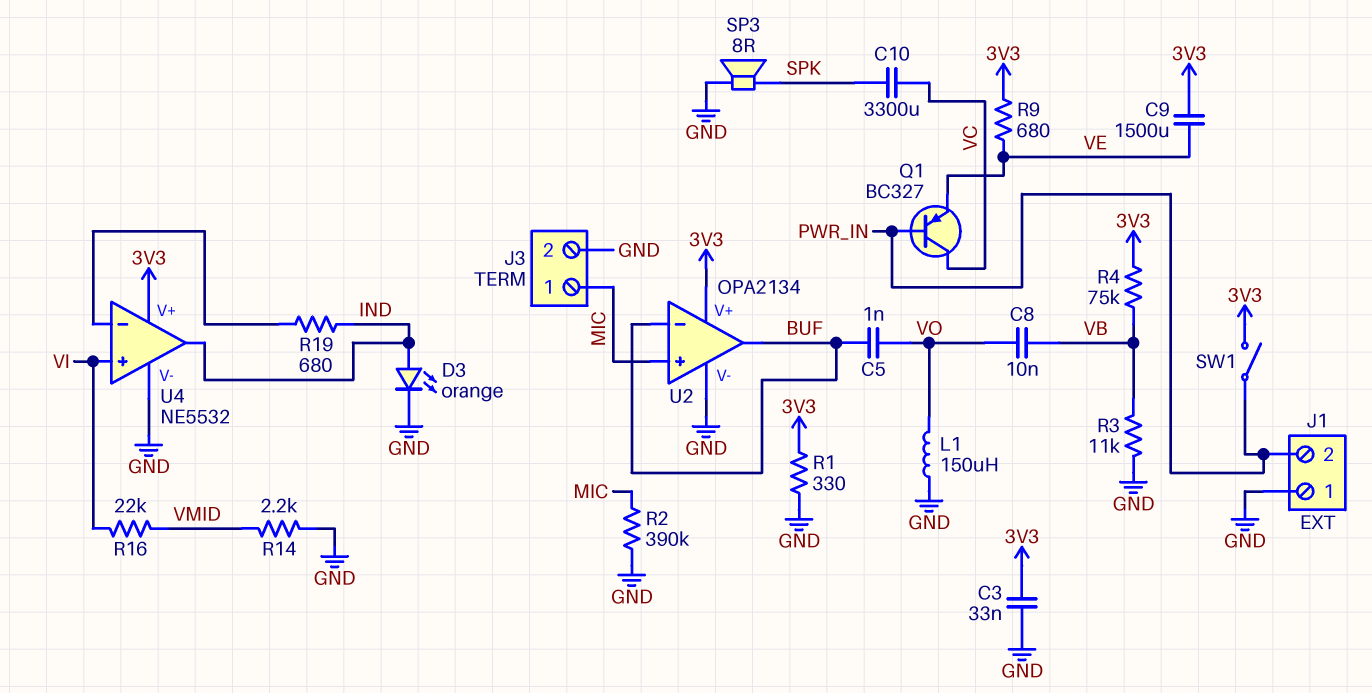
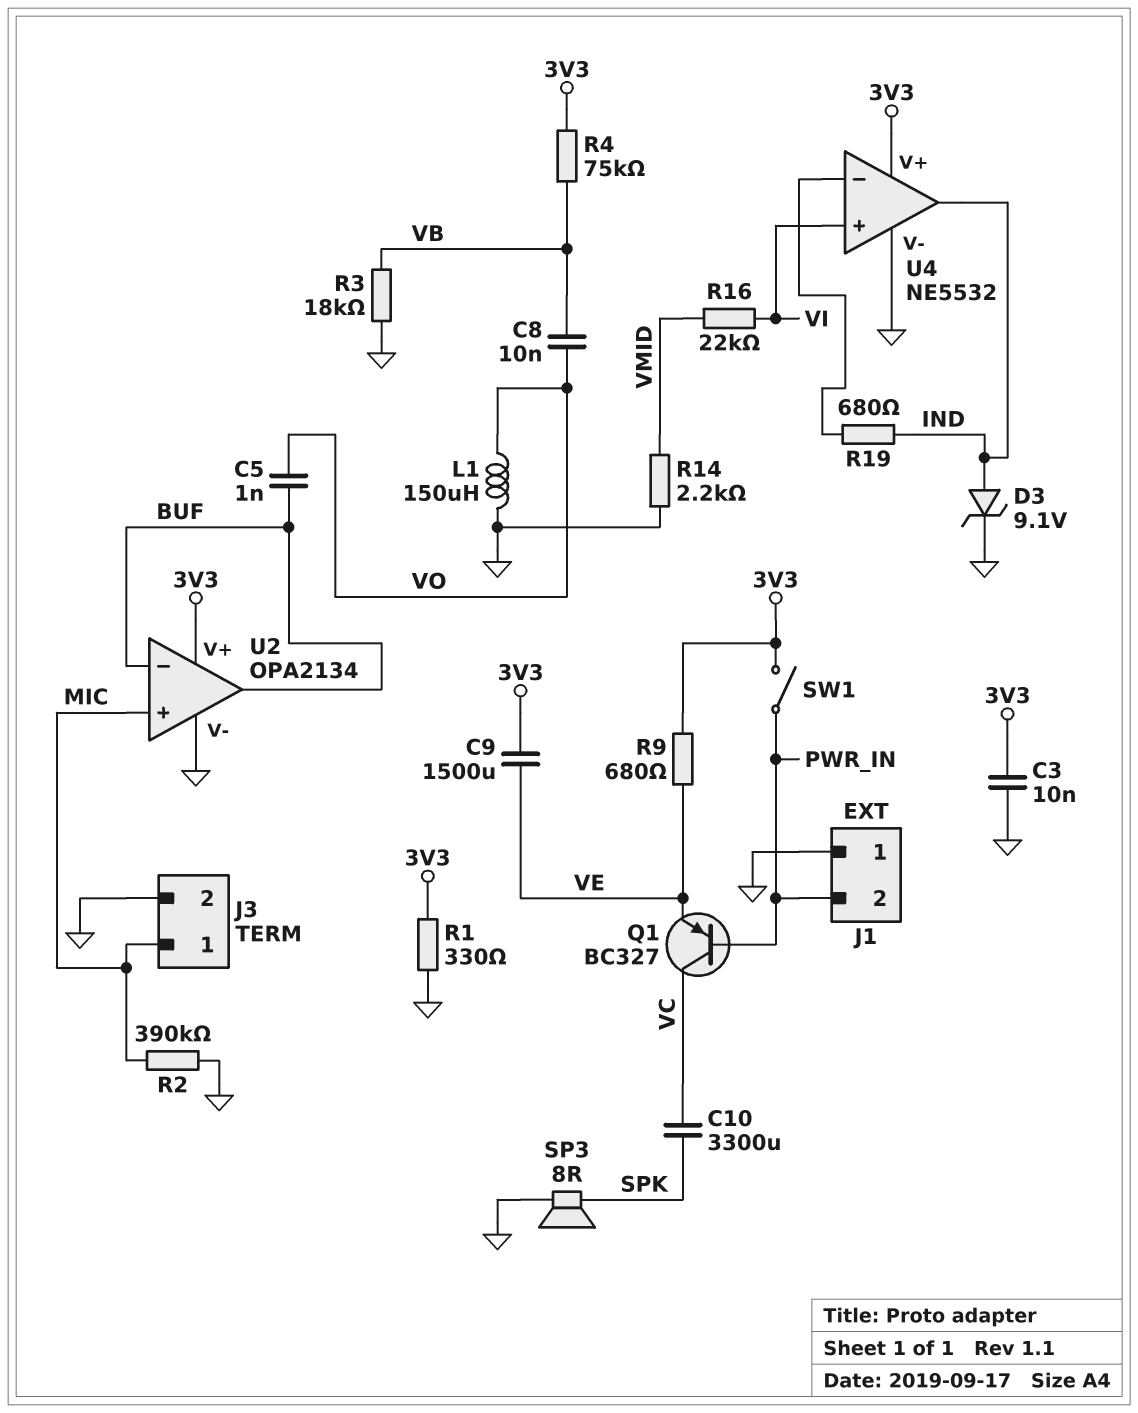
C3: 33nF (3V3, GND) -> 10nF (3V3, GND)
D3: LED orange (A IND, K GND) -> zener 9.1V (A IND, K GND)
R3: 11k (GND, VB) -> 18k (GND, VB)

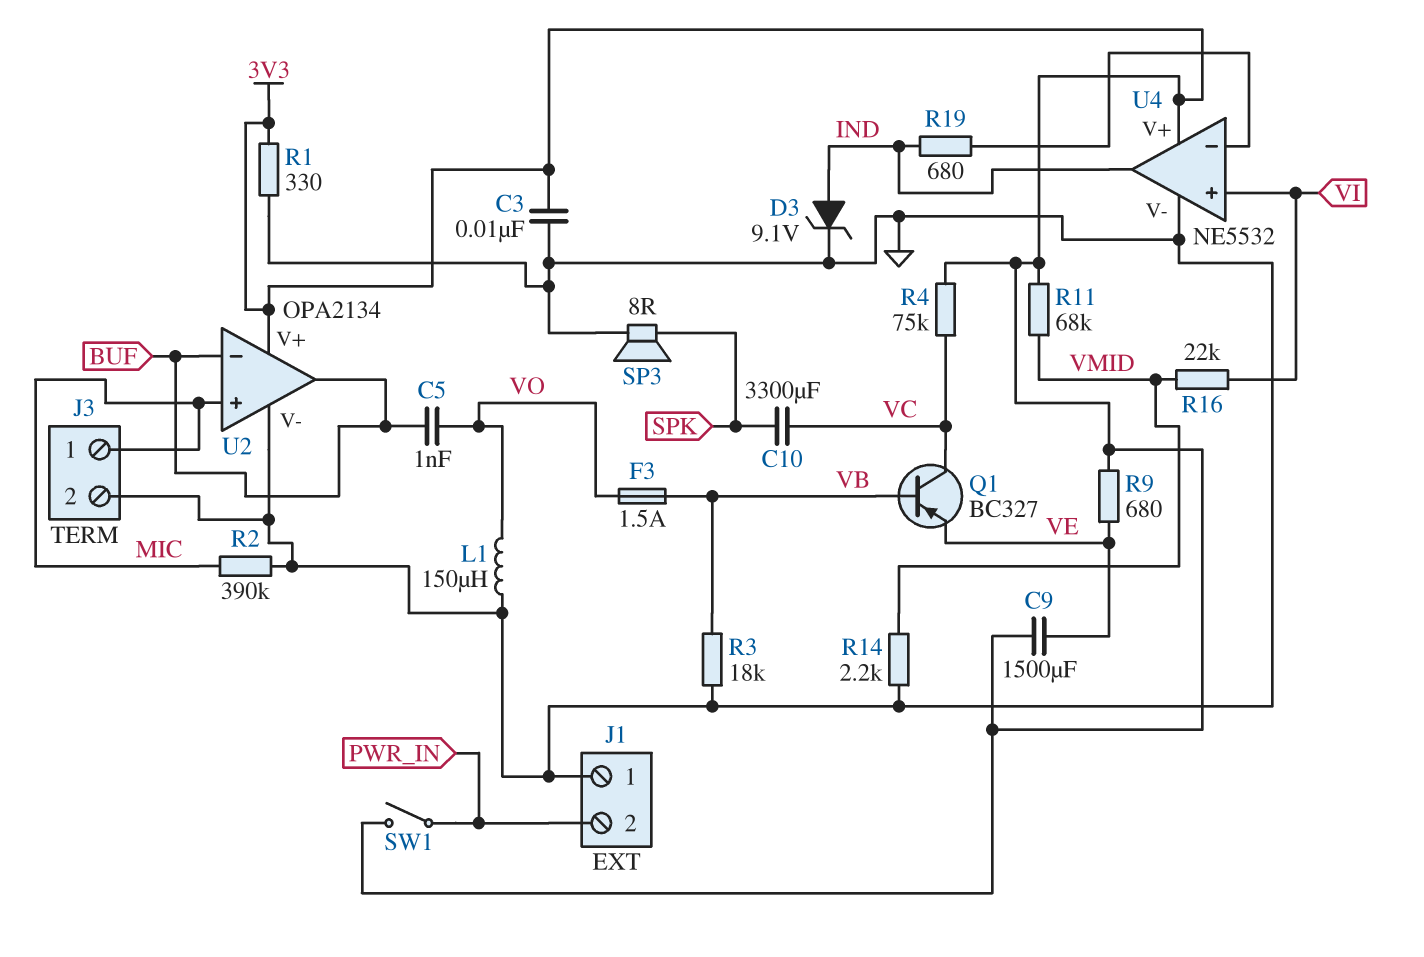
C8: 10nF (VB, VO) -> none
F3: none -> 1.5A (VB, VO)
Q1: PNP BC327 (B PWR_IN, C VC, E VE) -> PNP BC327 (B VB, C VC, E VE)
R4: 75k (3V3, VB) -> 75k (3V3, VC)
R11: none -> 68k (3V3, VMID)

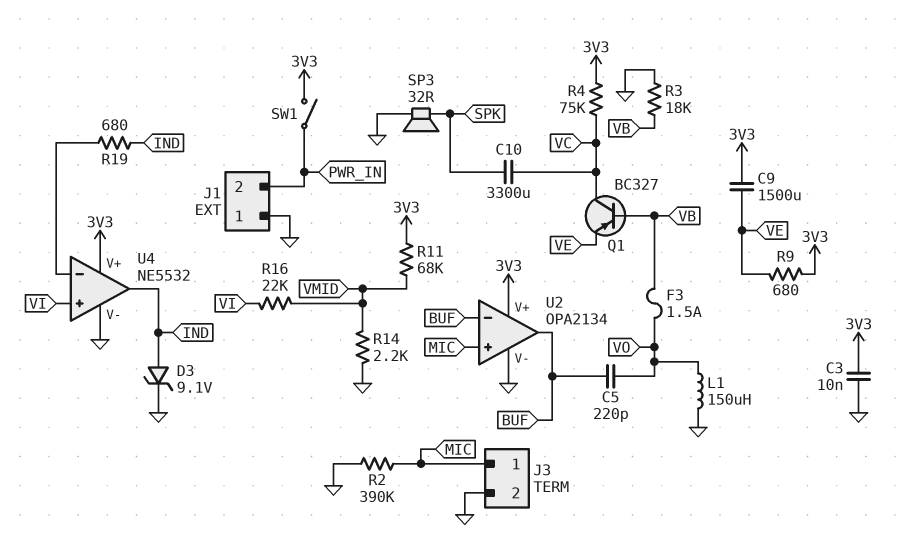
C5: 1nF (BUF, VO) -> 220pF (BUF, VO)
R1: 330 (3V3, GND) -> none
SP3: speaker 8R (GND, SPK) -> speaker 32R (GND, SPK)

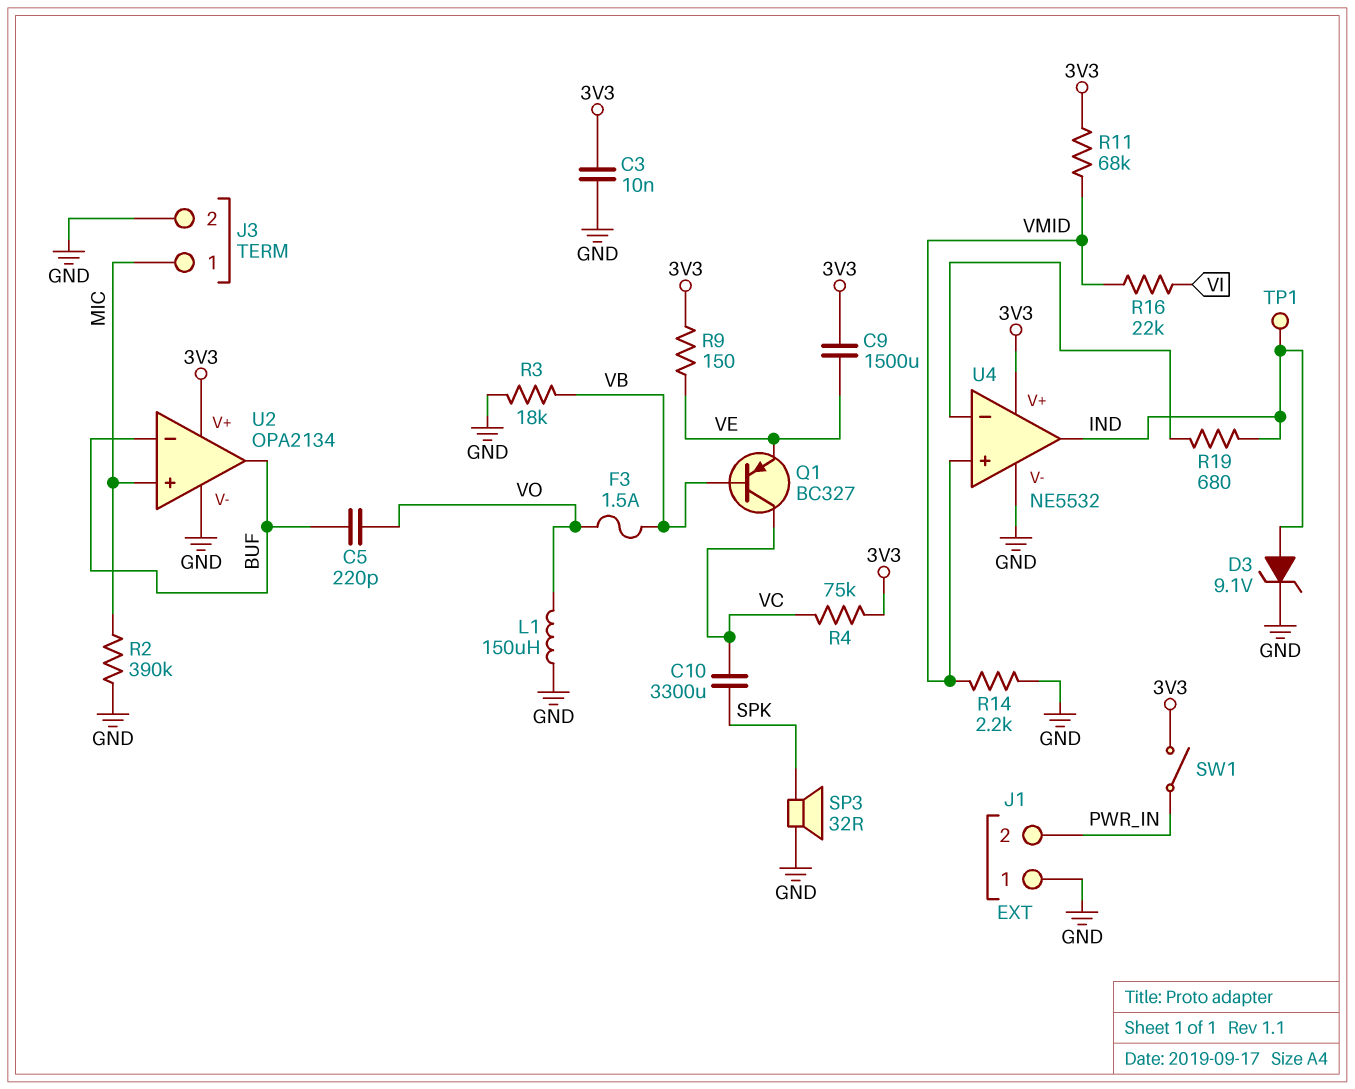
R9: 680 (3V3, VE) -> 150 (3V3, VE)
TP1: none -> test point (IND)
U4 pin in+: VI -> VMID

